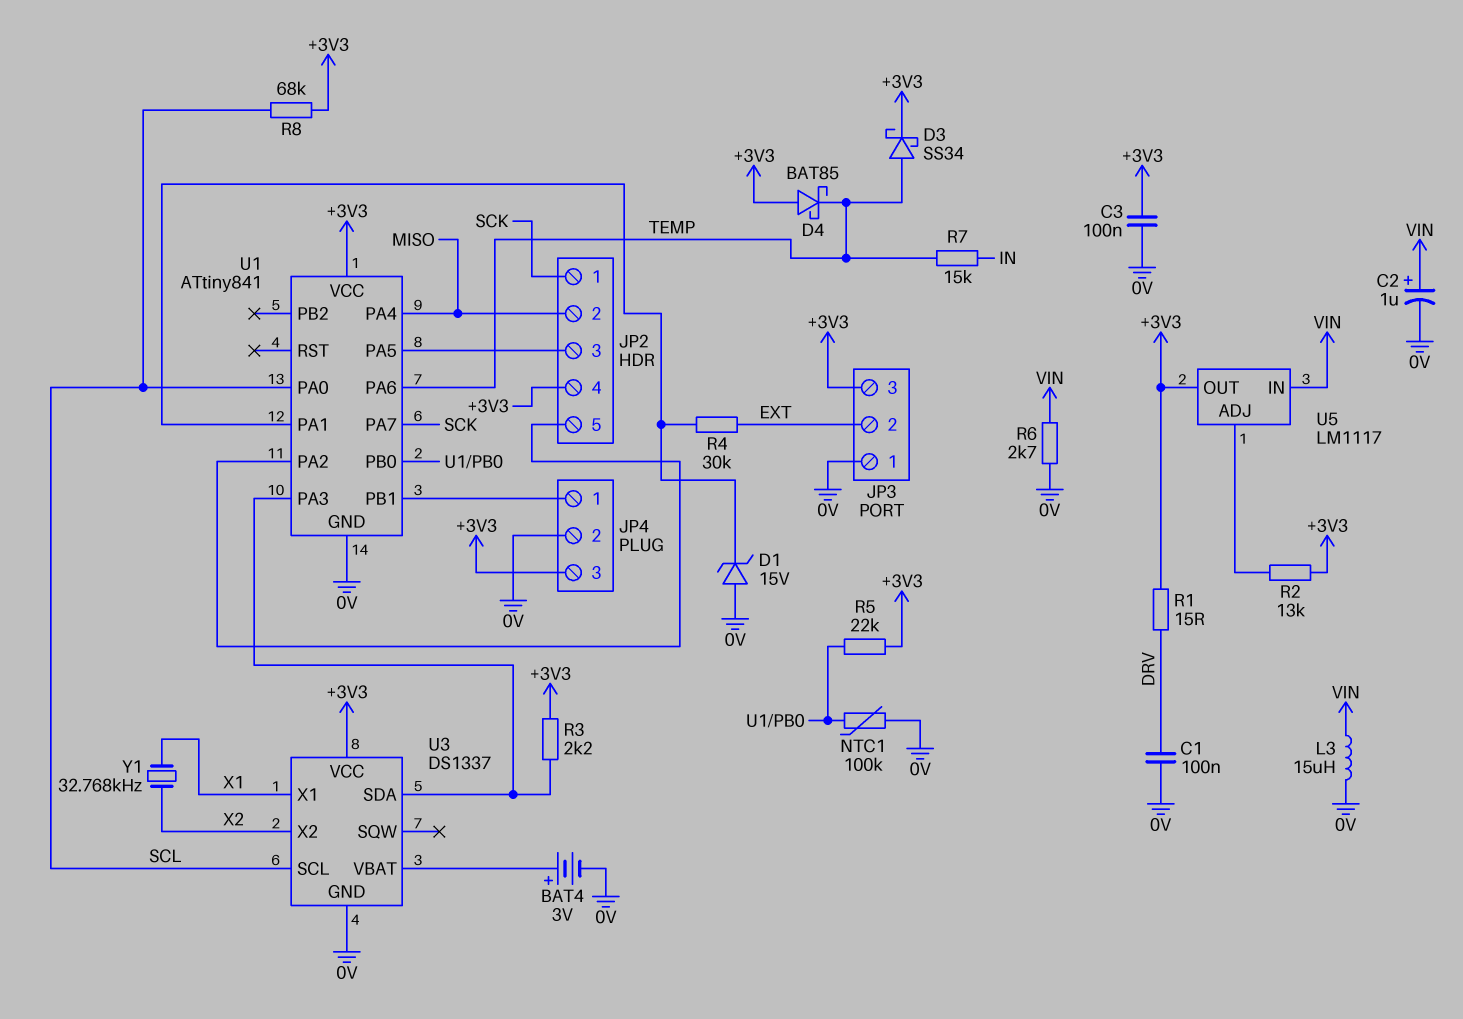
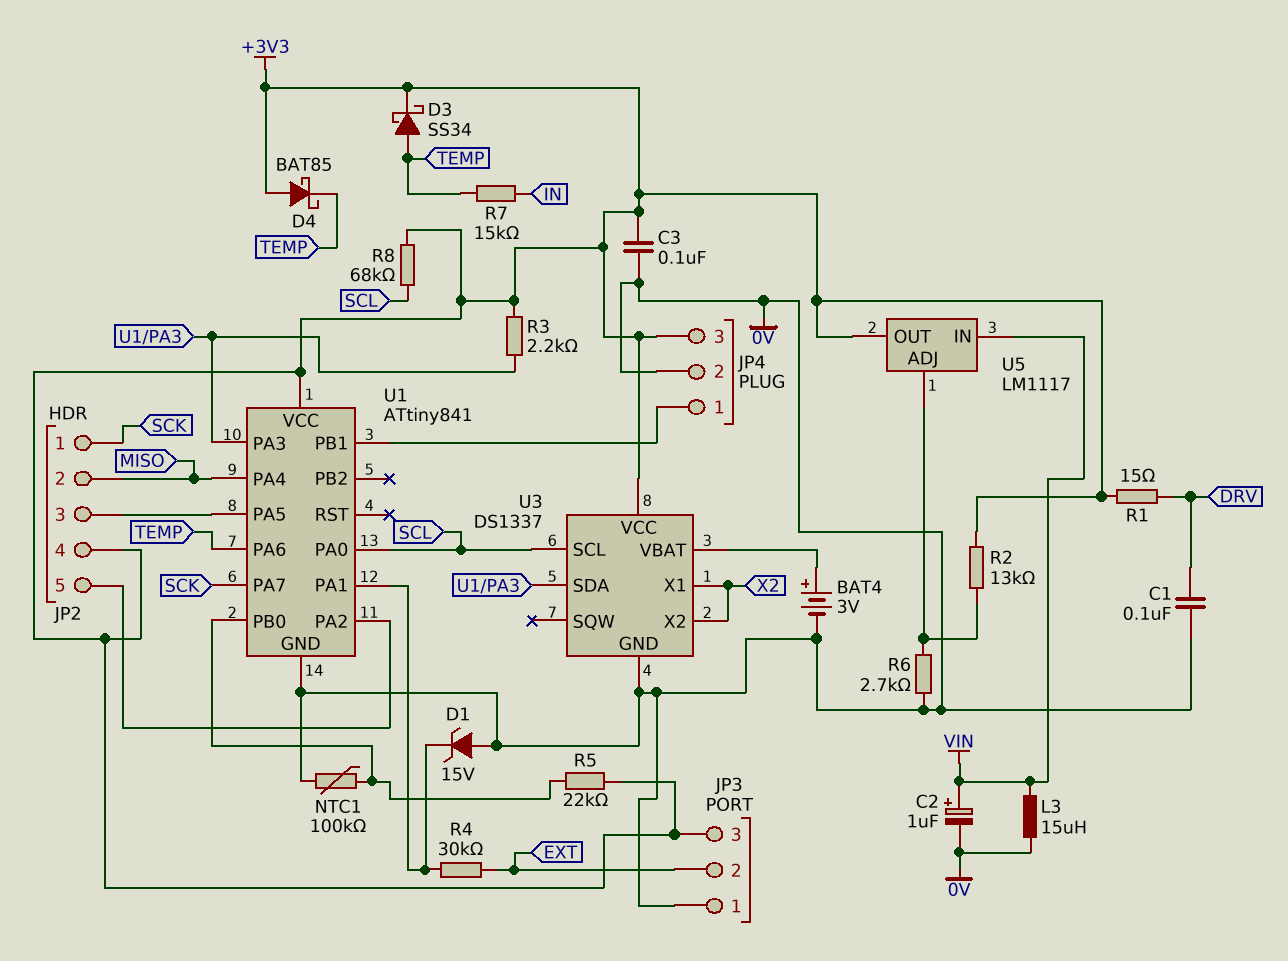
R6: 2.7k (0V, VIN) -> 2.7k (0V, U5/ADJ)
U3 pin X1: X1 -> X2
Y1: 32.768kHz (X1, X2) -> none

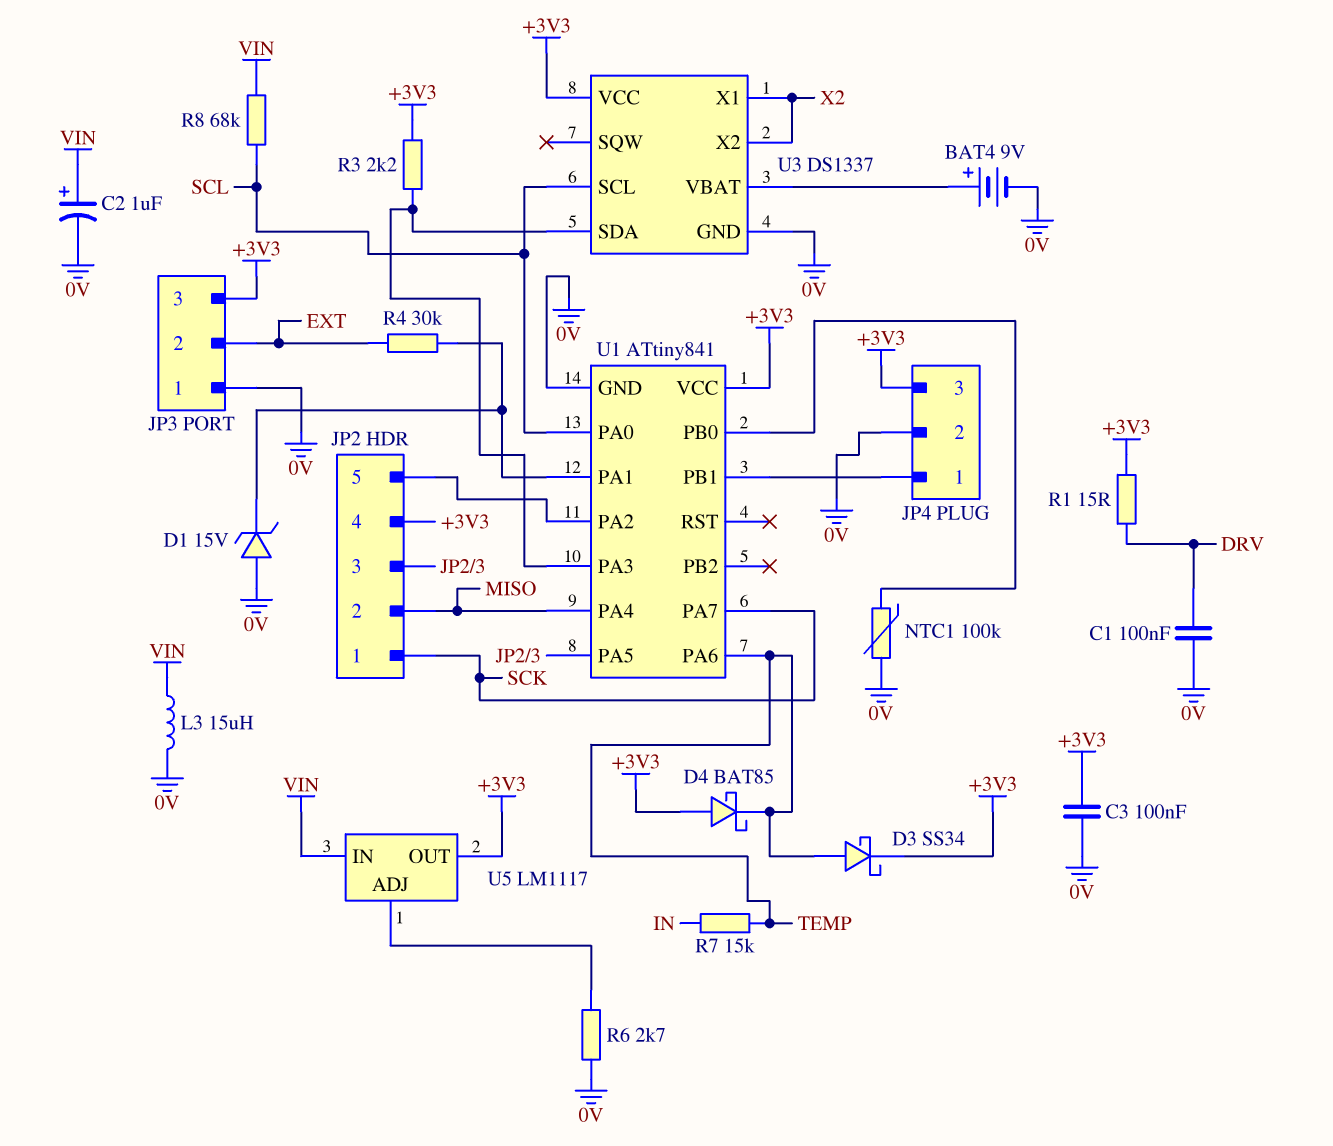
BAT4: 3V (plus U3/VBAT, minus 0V) -> 9V (plus U3/VBAT, minus 0V)
R2: 13k (+3V3, U5/ADJ) -> none
R5: 22k (+3V3, U1/PB0) -> none
R8: 68k (+3V3, SCL) -> 68k (SCL, VIN)

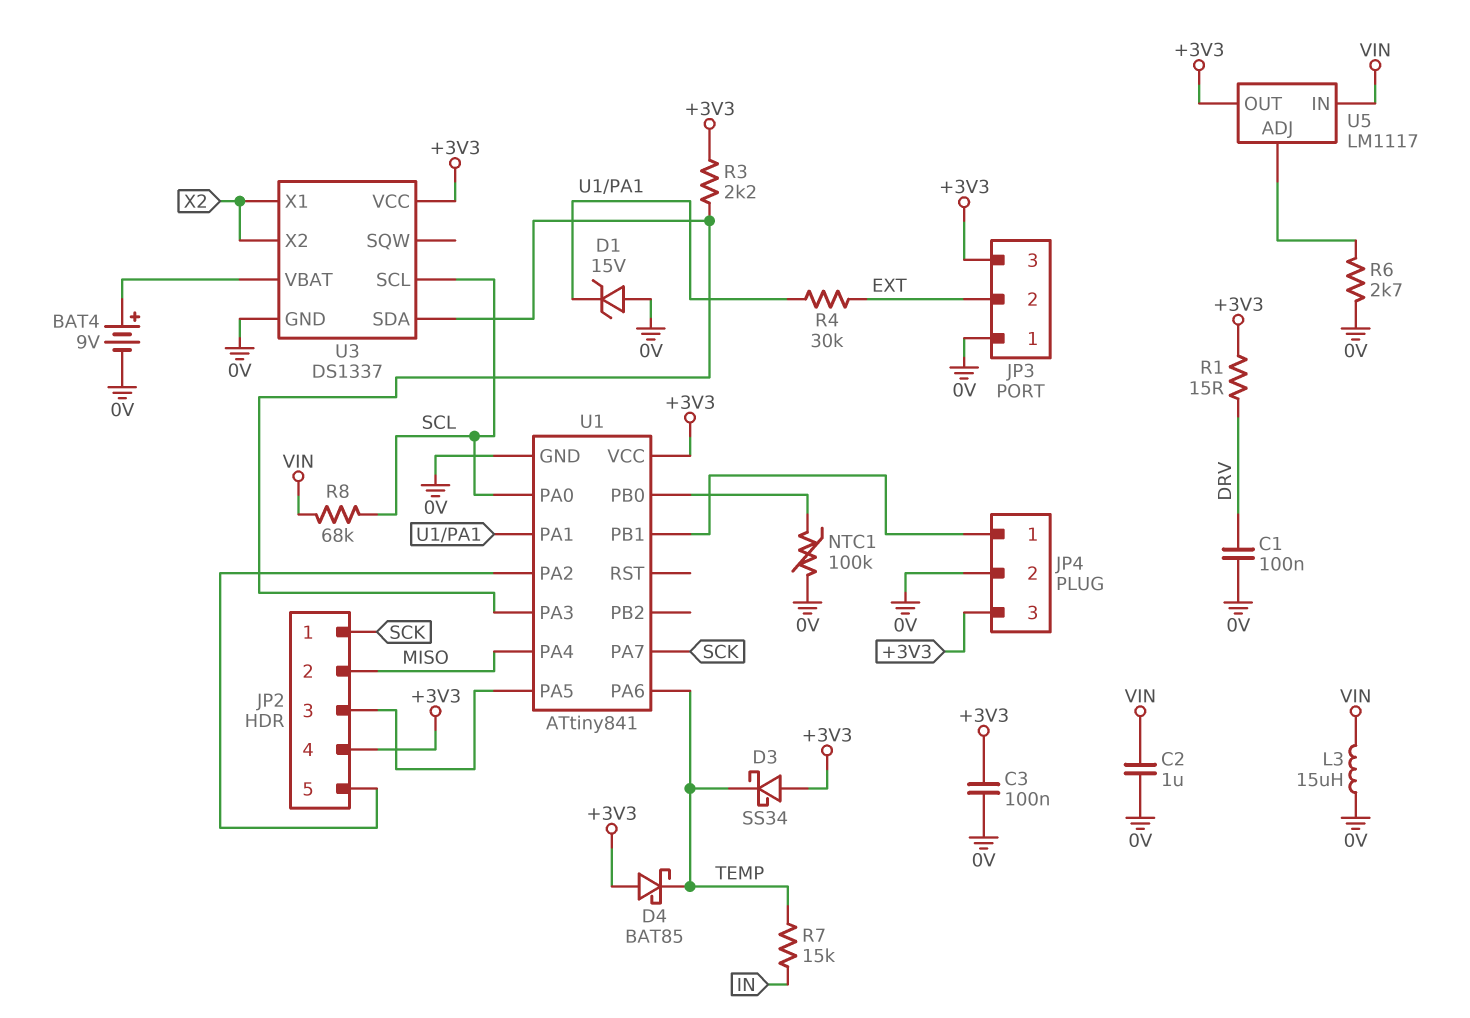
C2: 1uF (plus VIN, minus 0V) -> 1uF (0V, VIN)
D3: schottky SS34 (A TEMP, K +3V3) -> schottky SS34 (A +3V3, K TEMP)

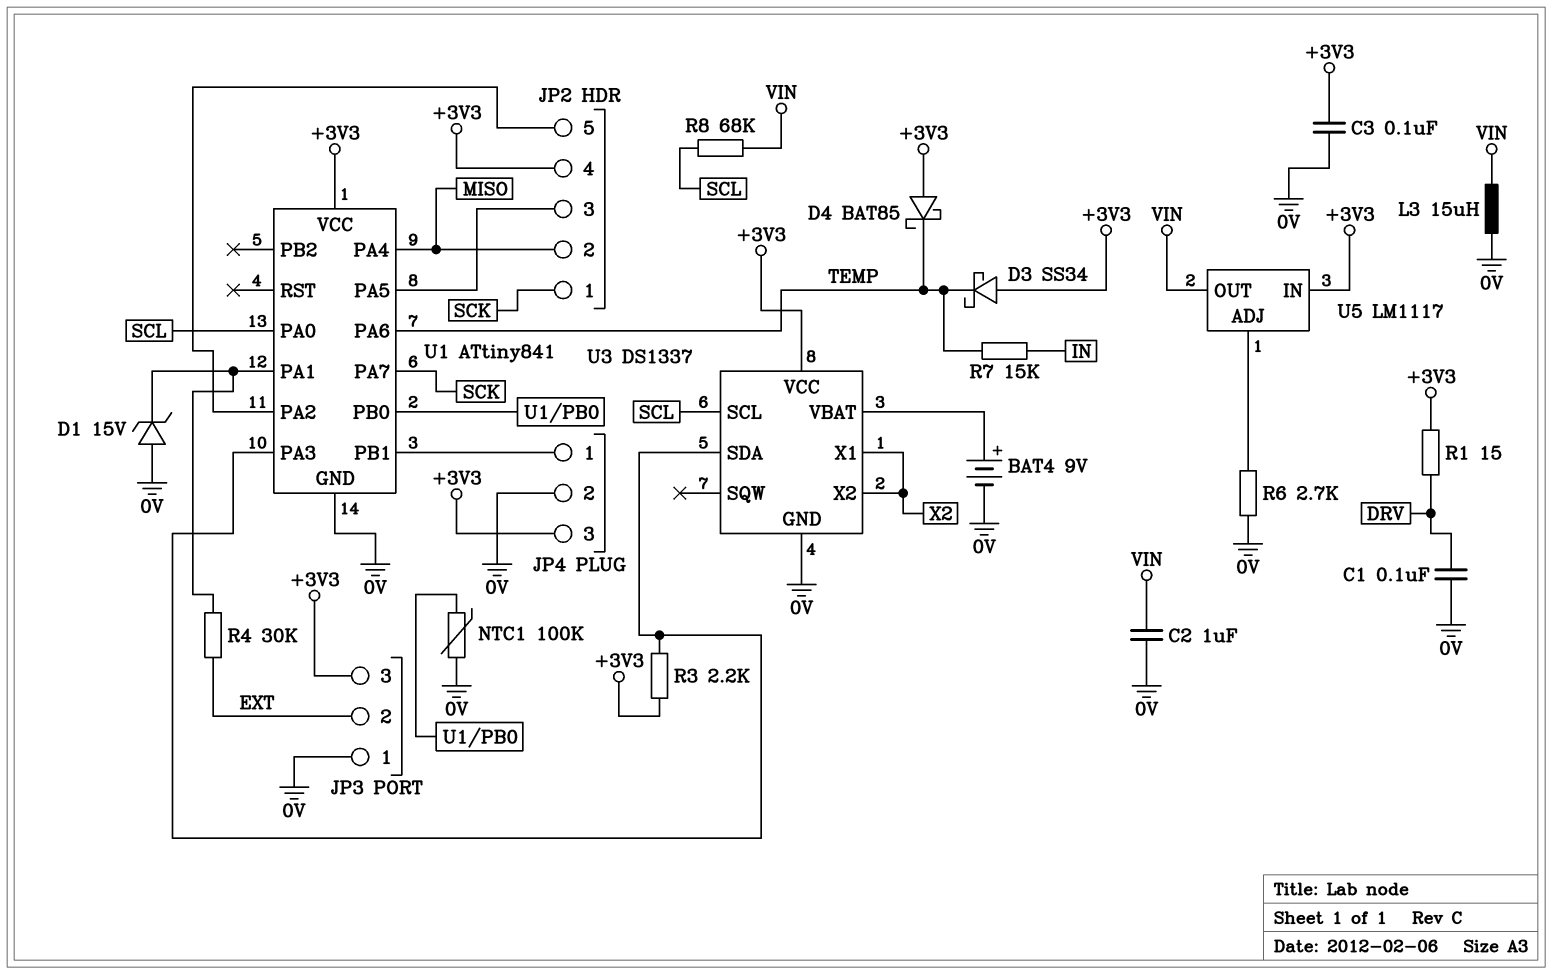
U5 pin IN: VIN -> +3V3
U5 pin OUT: +3V3 -> VIN

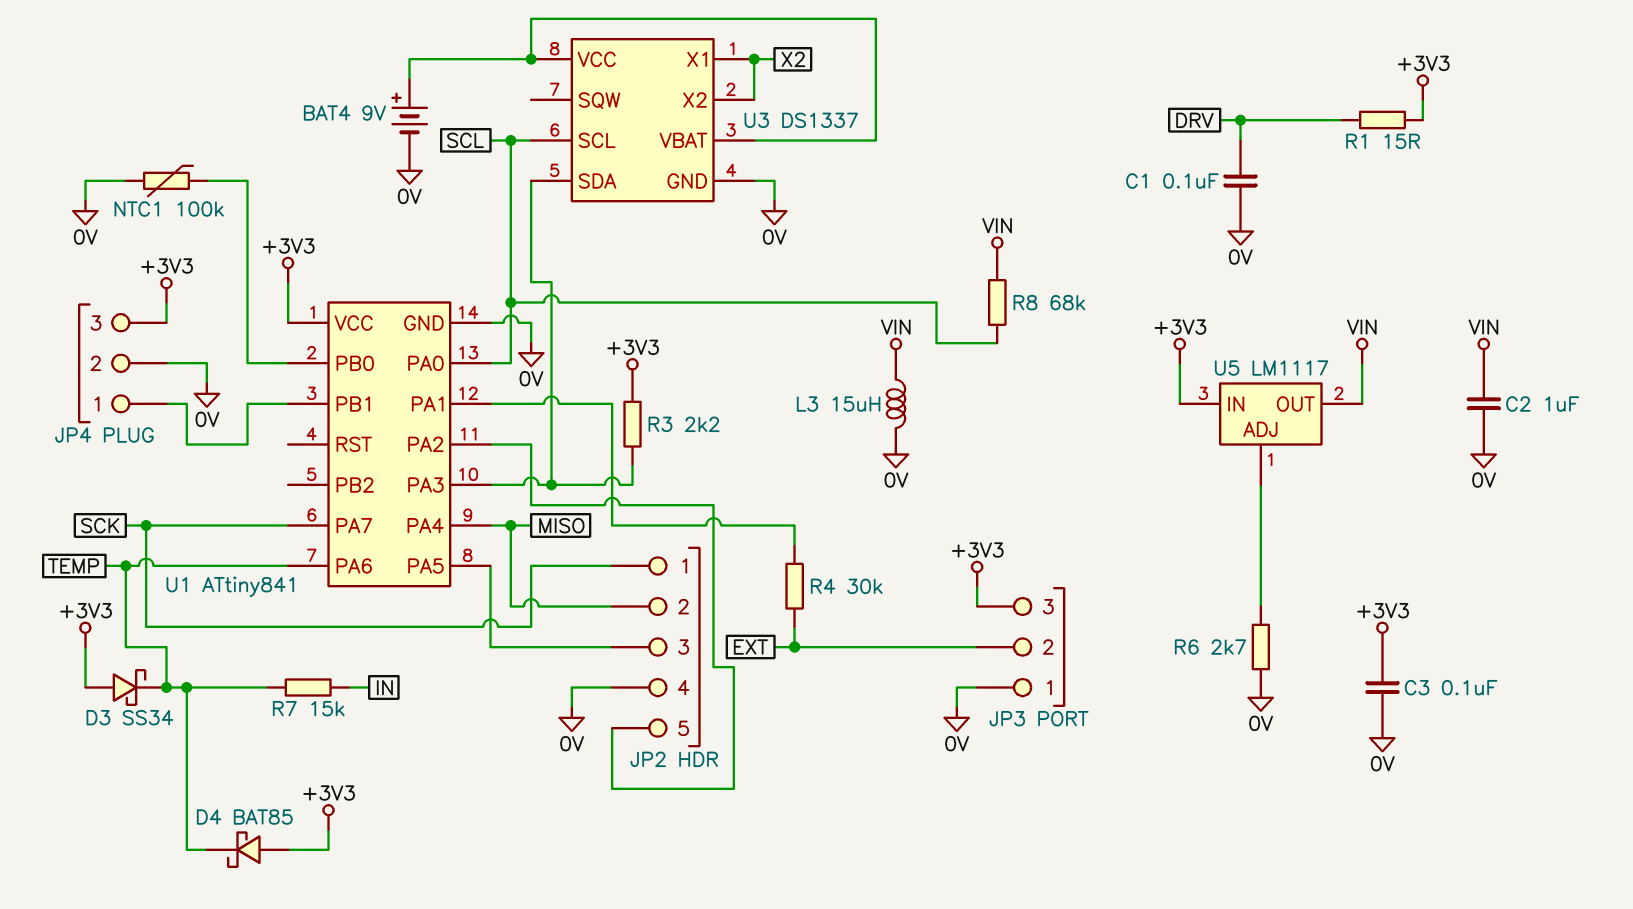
D1: zener 15V (A 0V, K U1/PA1) -> none
JP2 pin 4: +3V3 -> 0V
U3 pin VCC: +3V3 -> U3/VBAT

